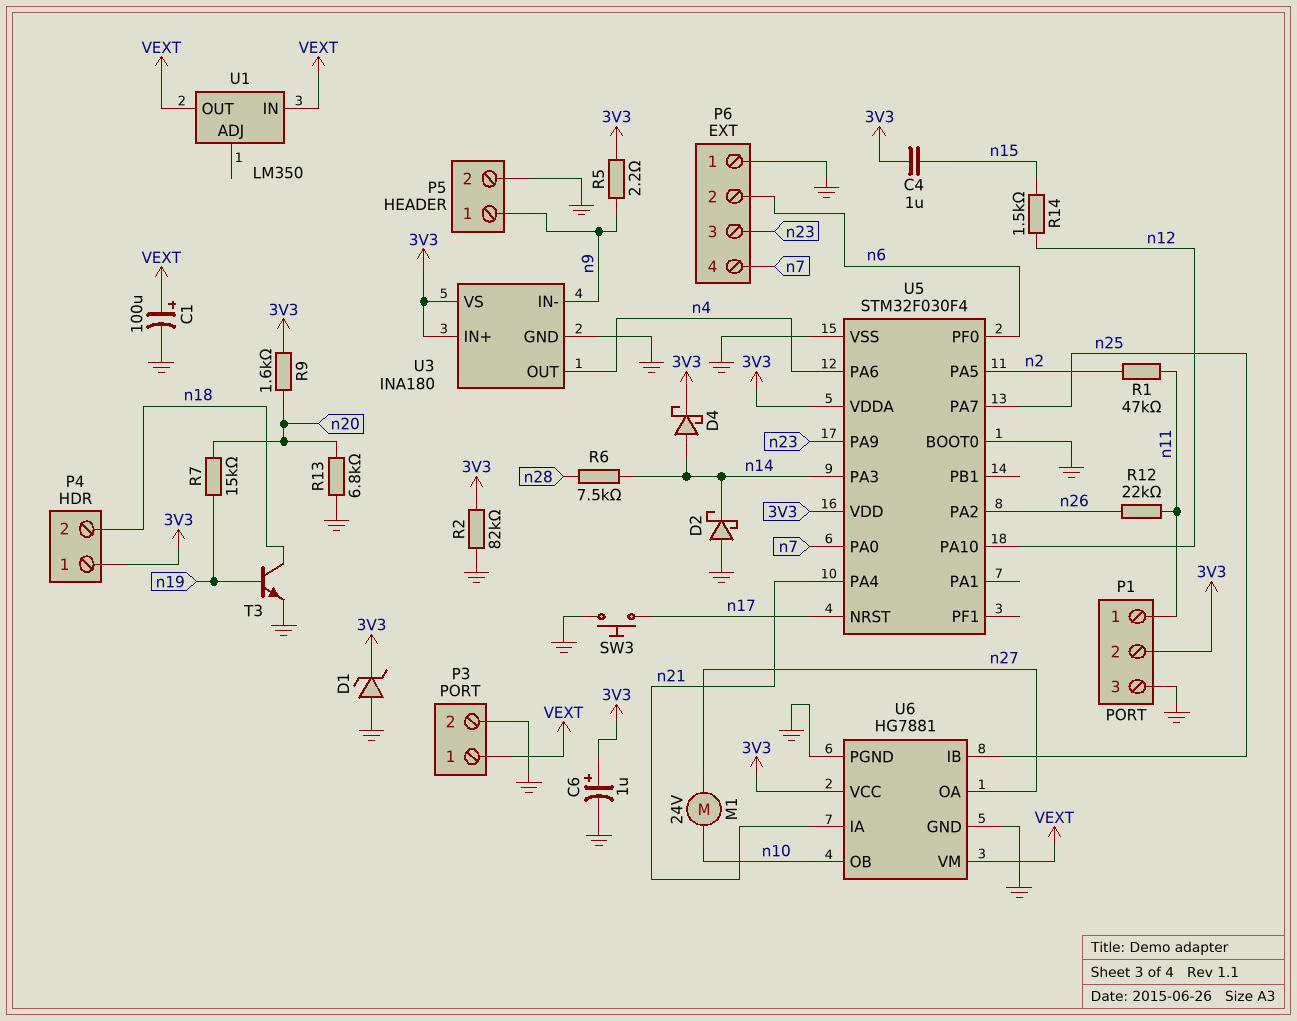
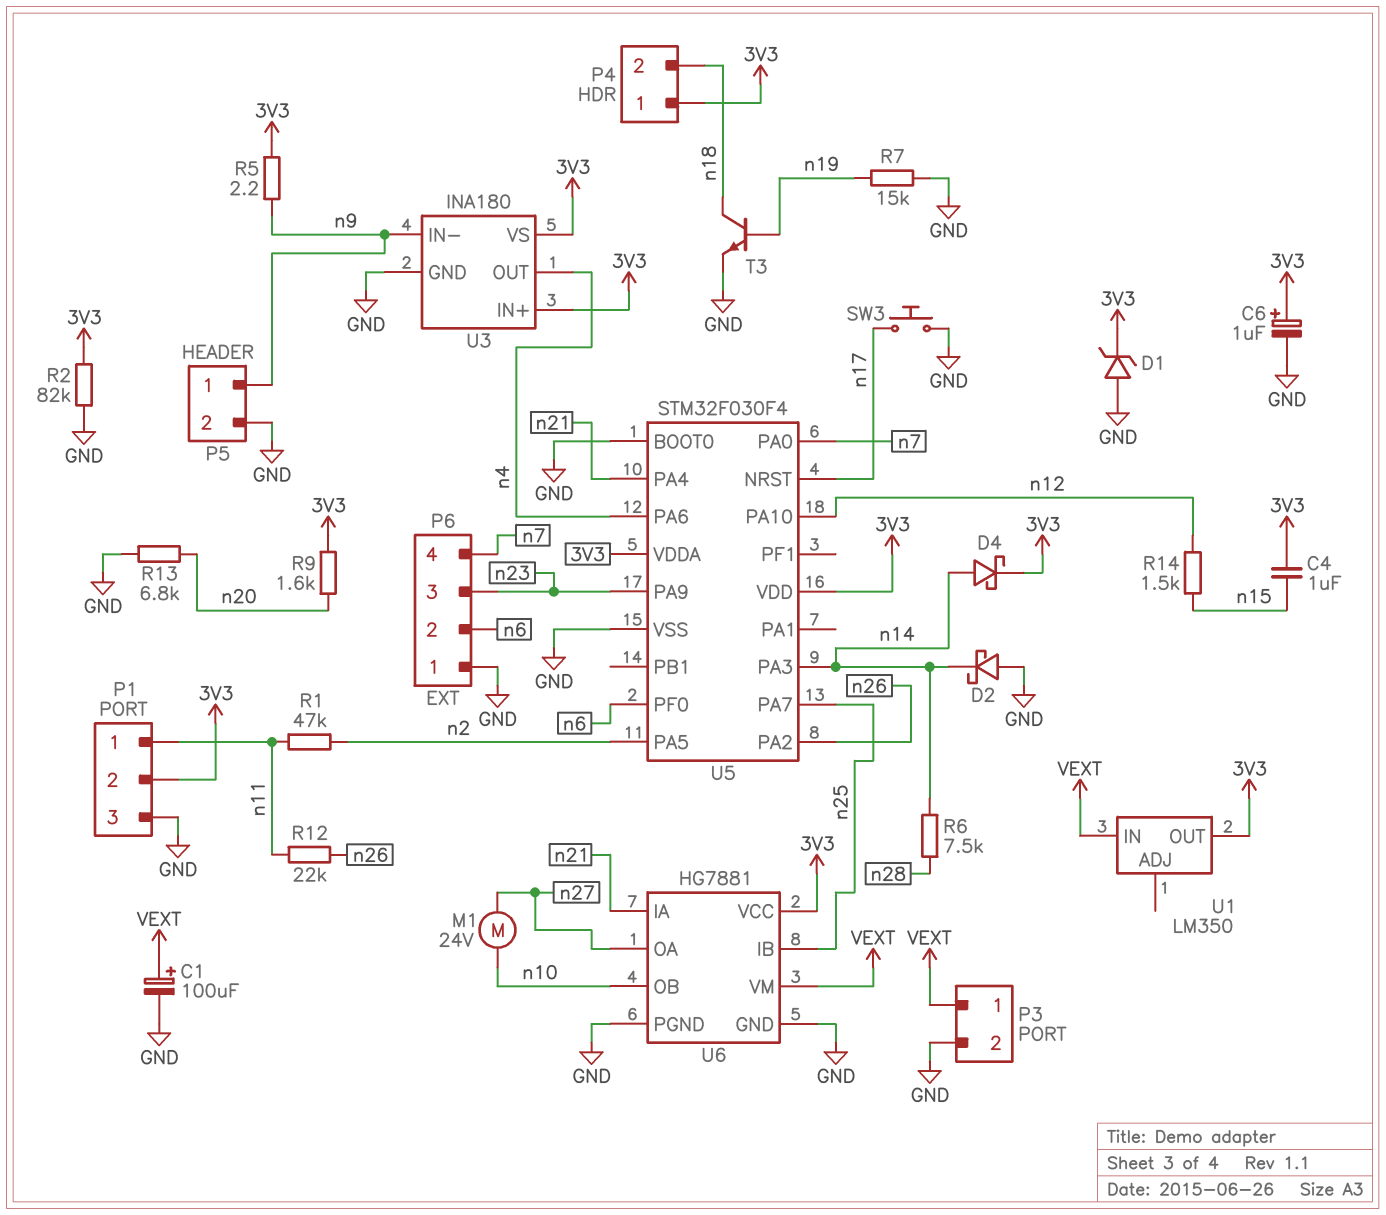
R7: 15k (n19, n20) -> 15k (GND, n19)
U1 pin OUT: VEXT -> 3V3

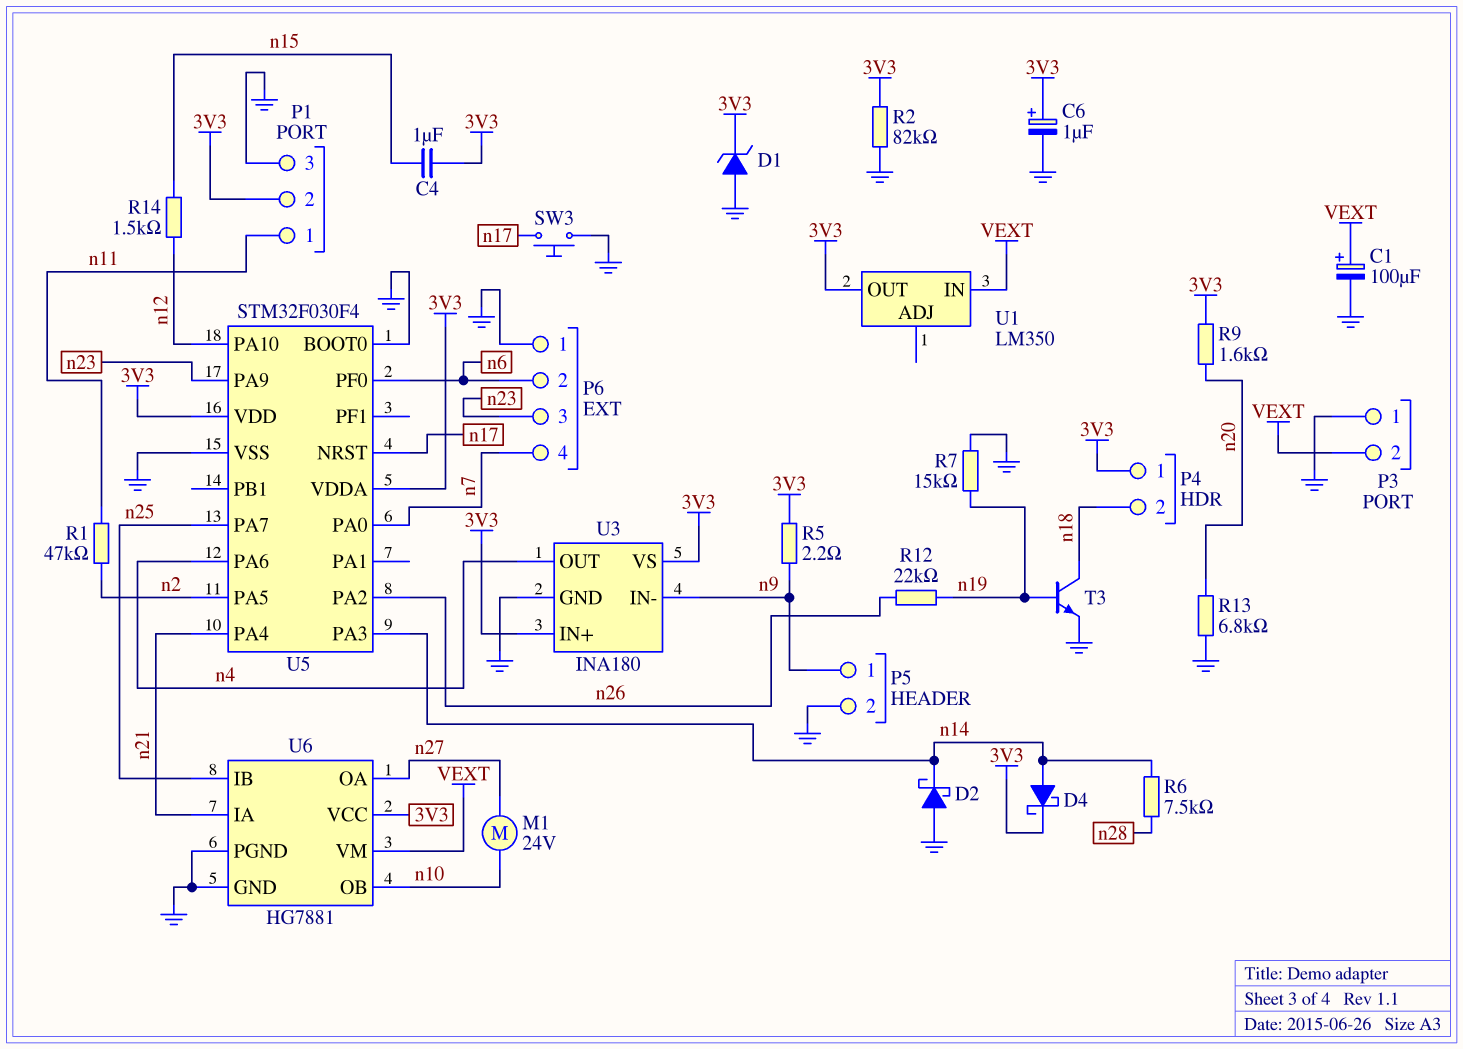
P3 pin 1: VEXT -> GND
P3 pin 2: GND -> VEXT
R12: 22k (n11, n26) -> 22k (n19, n26)

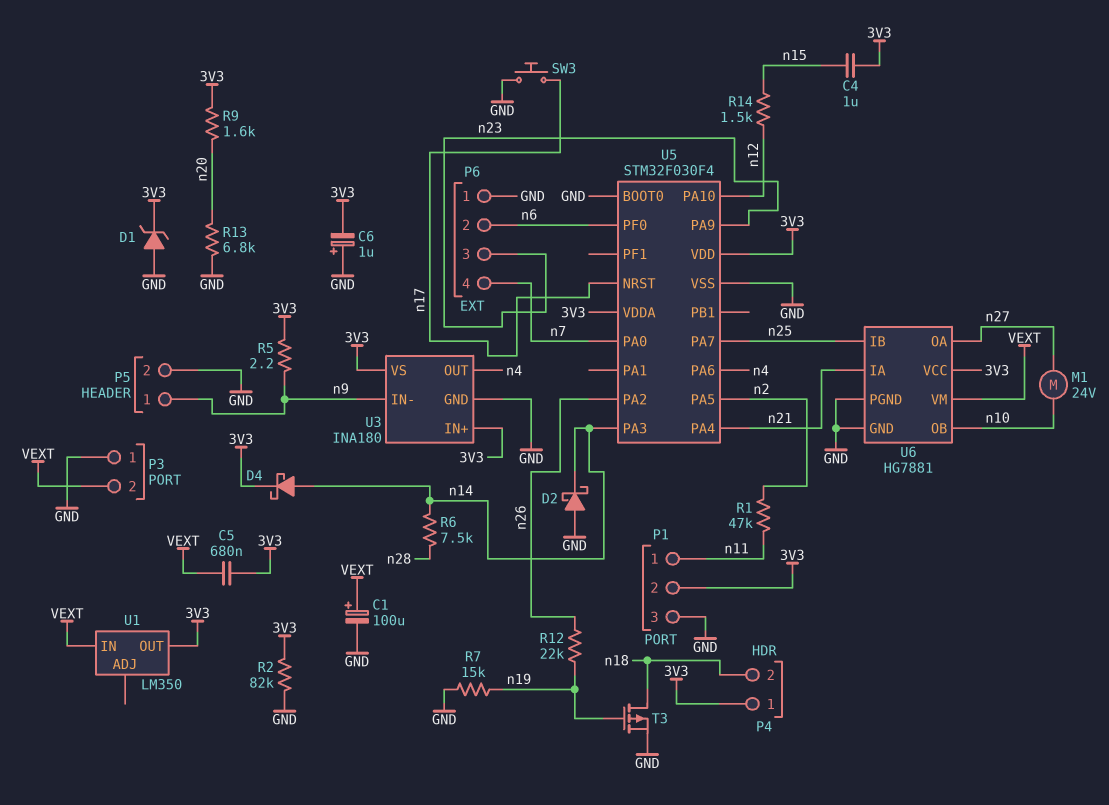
C5: none -> 680nF (3V3, VEXT)
C6: 1uF (plus 3V3, minus GND) -> 1uF (plus GND, minus 3V3)
T3: NPN (B n19, C n18, E GND) -> PMOS (G n19, D n18, S GND)

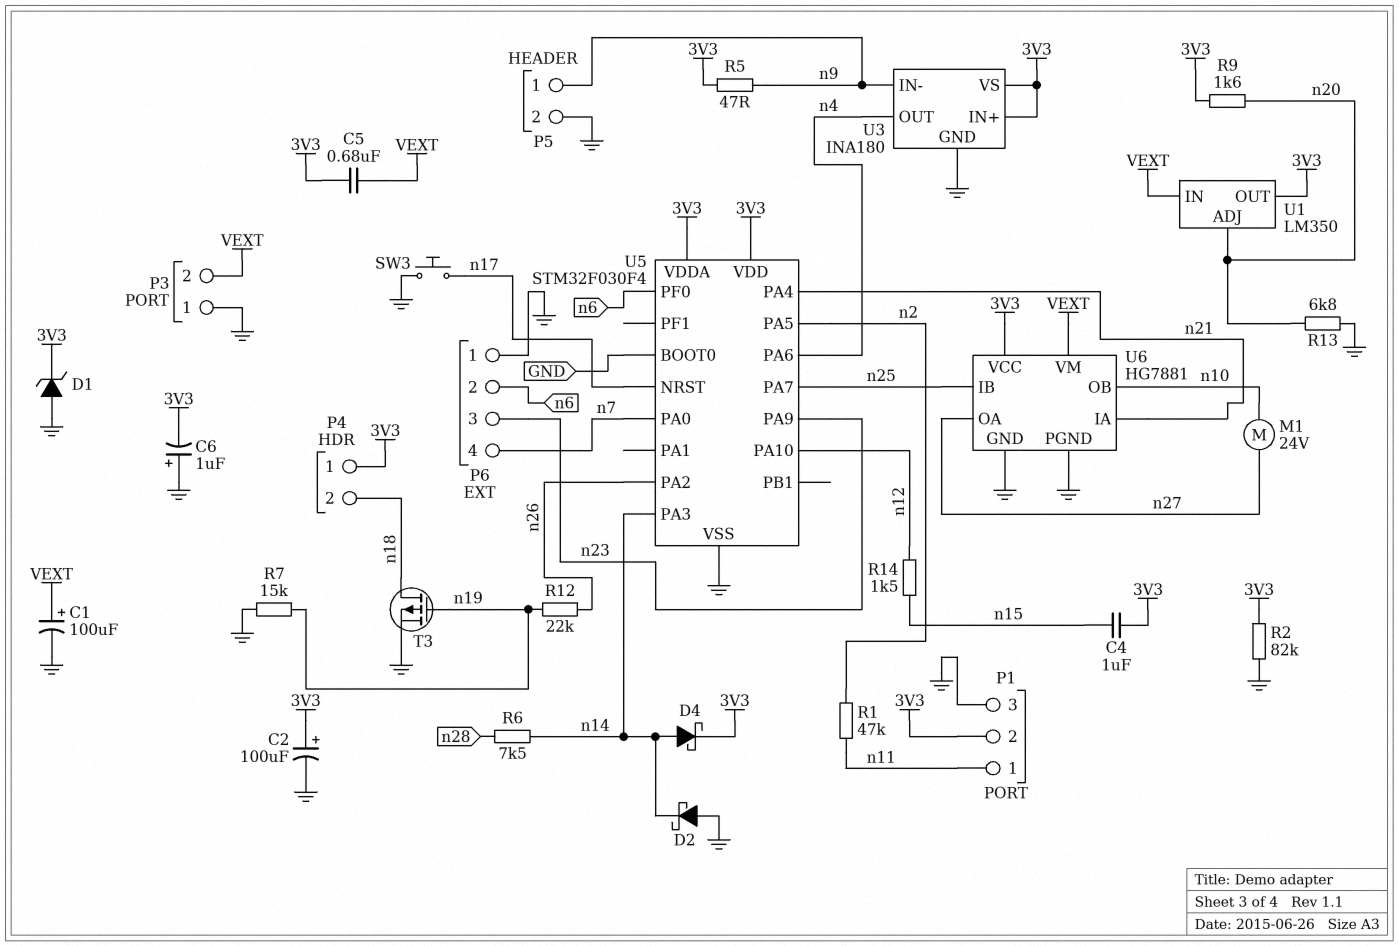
C2: none -> 100uF (plus 3V3, minus GND)
R5: 2.2 (3V3, n9) -> 47 (3V3, n9)
U1 pin ADJ: none -> n20

